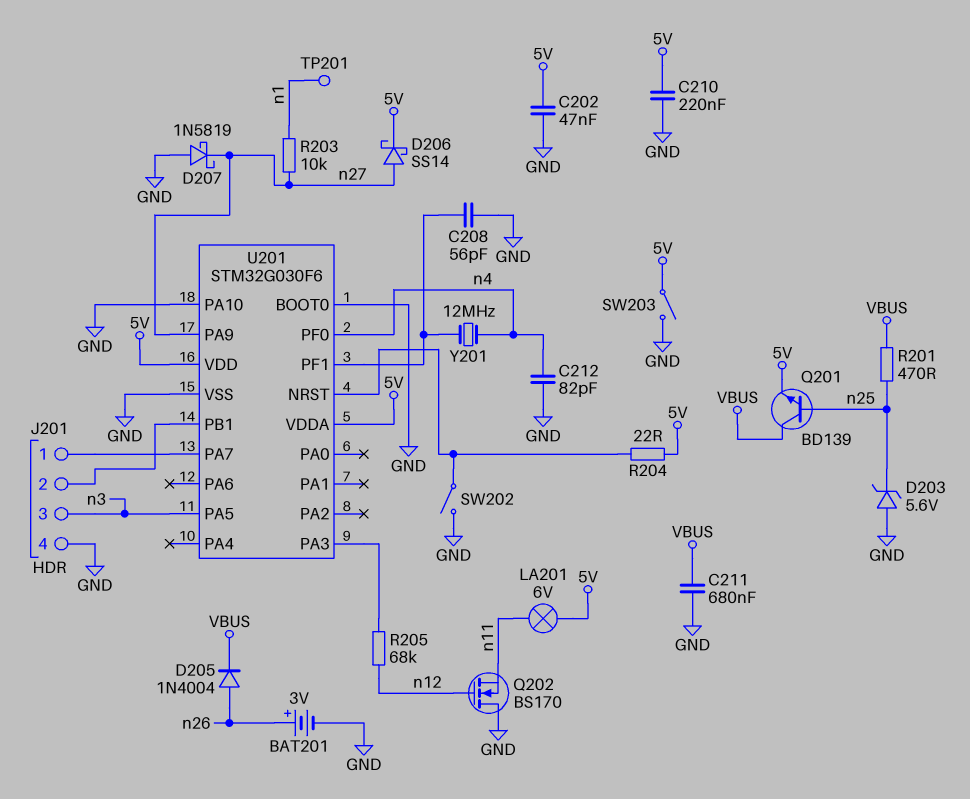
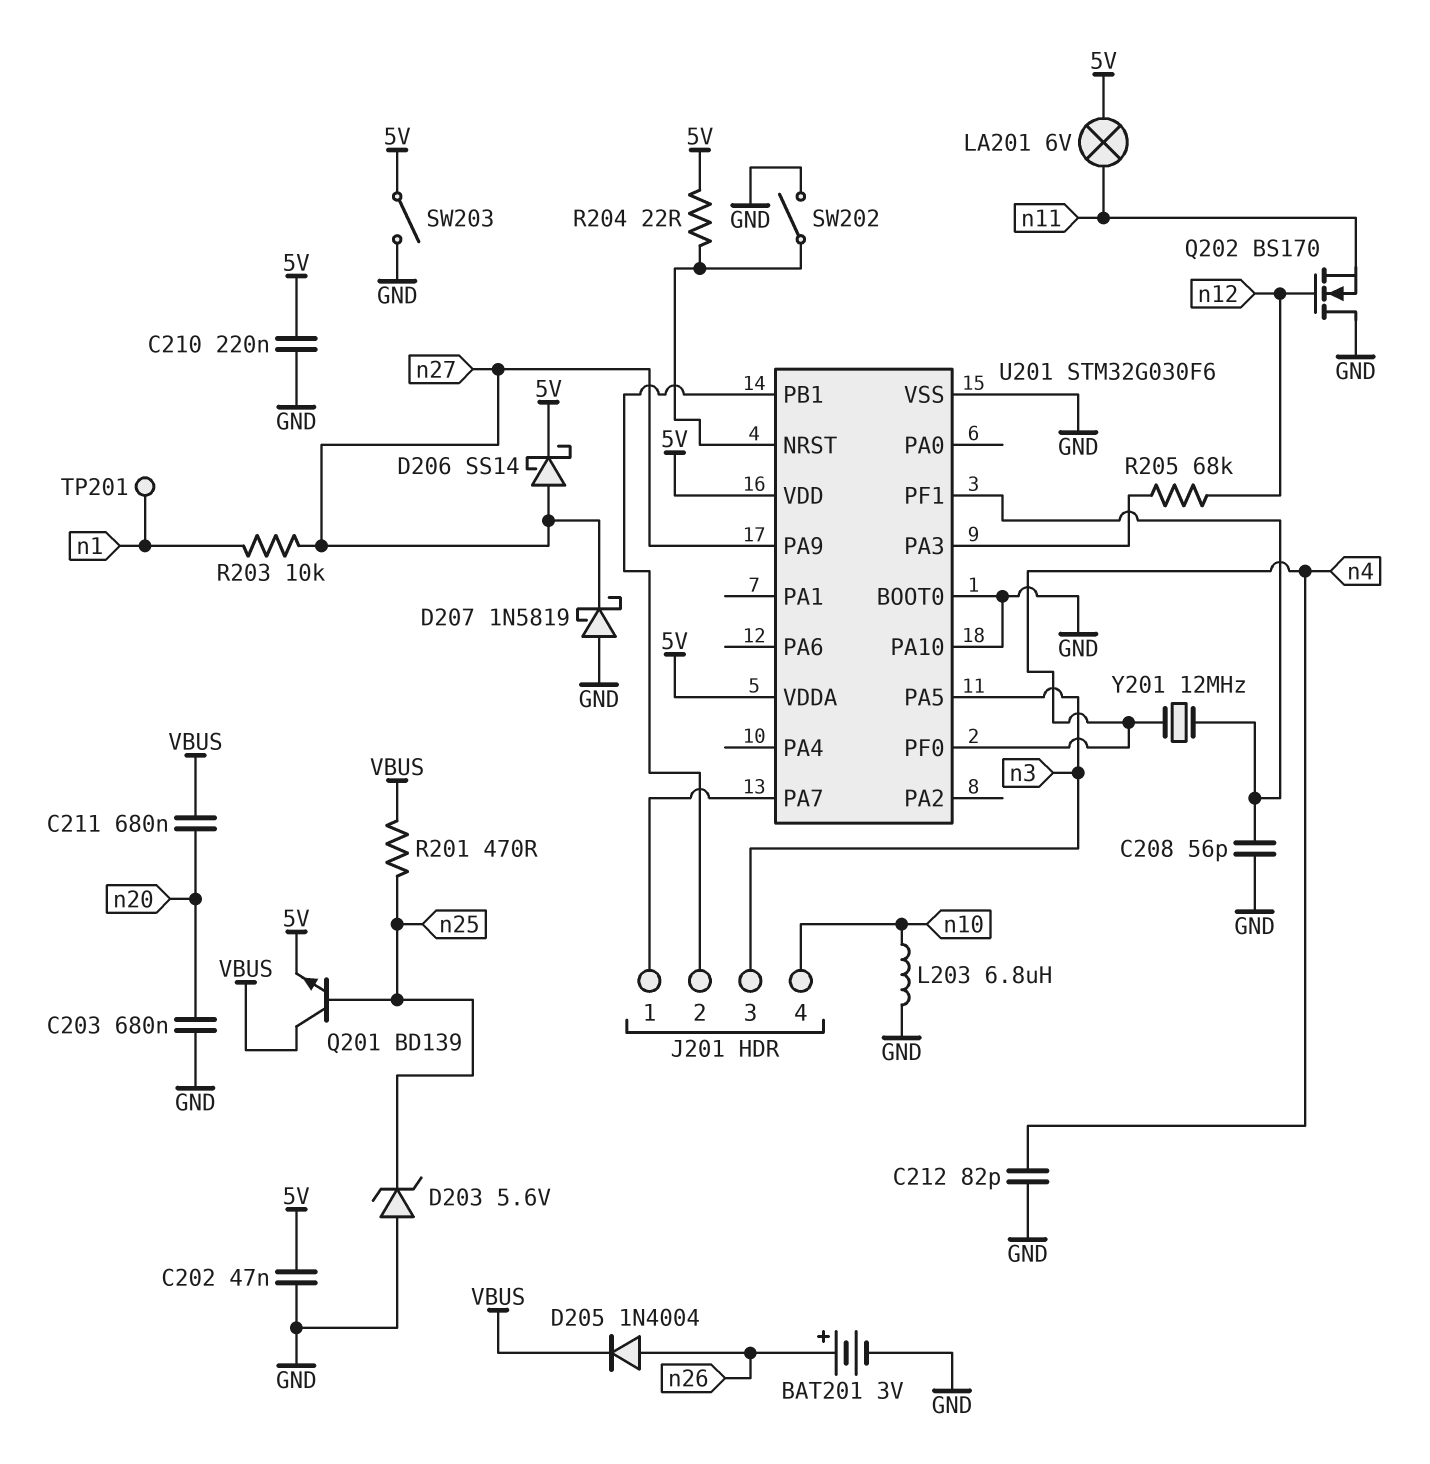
C203: none -> 680nF (GND, n20)
C211: 680nF (GND, VBUS) -> 680nF (VBUS, n20)
J201 pin 4: GND -> n10
L203: none -> 6.8uH (GND, n10)

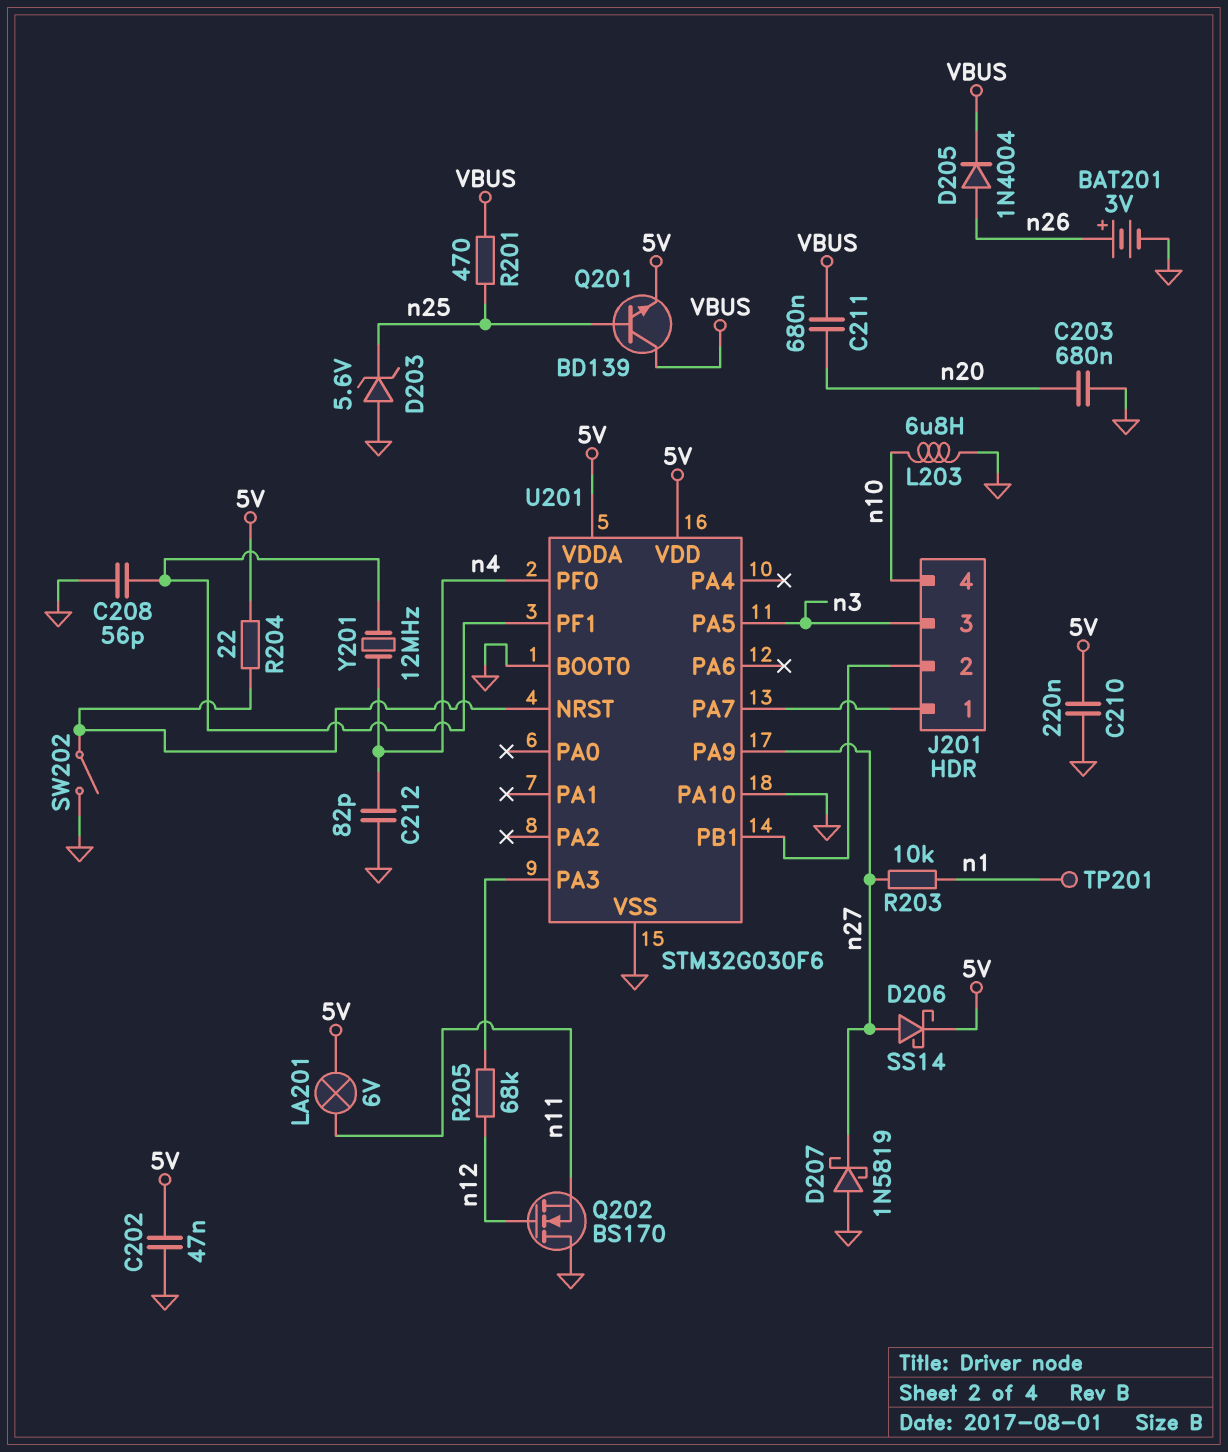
SW203: switch (5V, GND) -> none

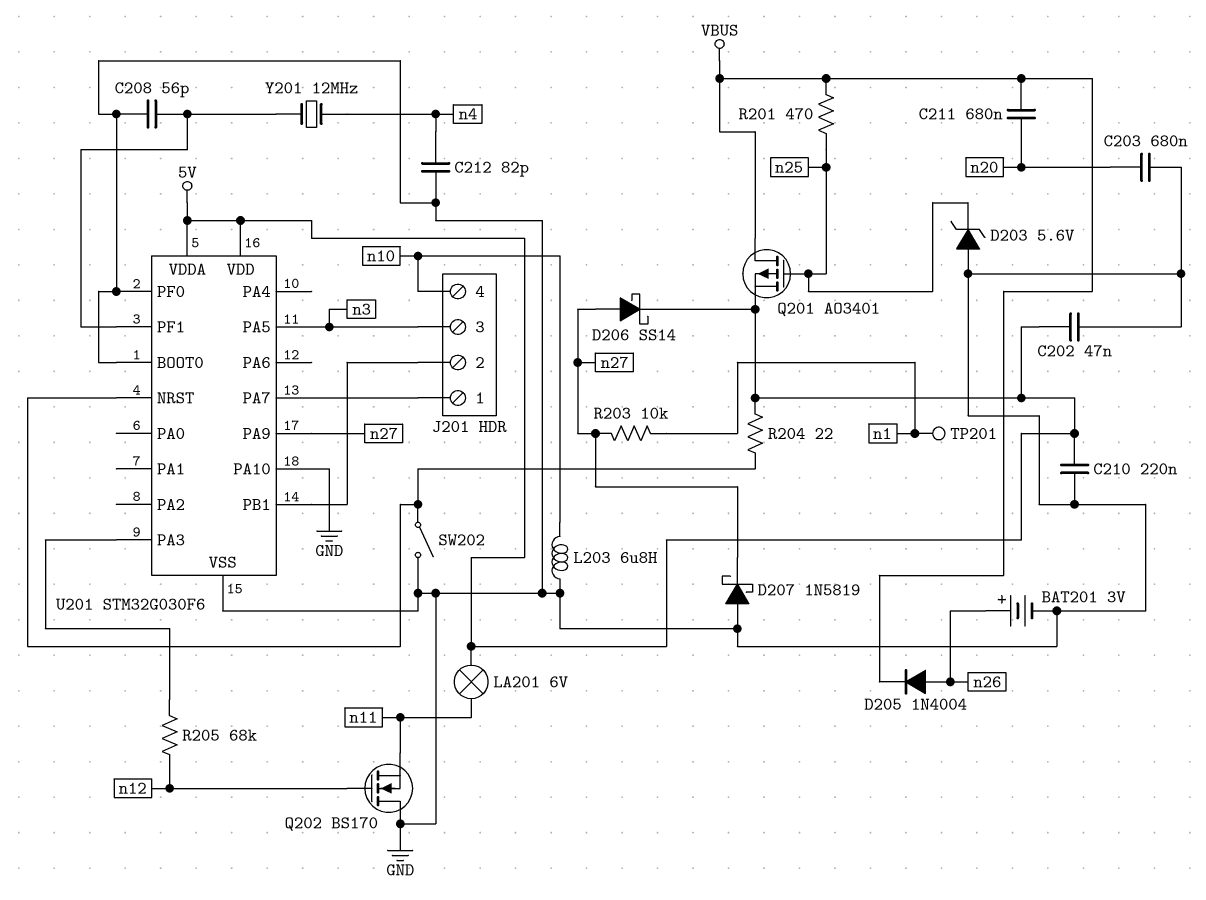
Q201: NPN BD139 (B n25, C VBUS, E 5V) -> PMOS AO3401 (G n25, D VBUS, S 5V)
U201 pin PF0: n4 -> GND

